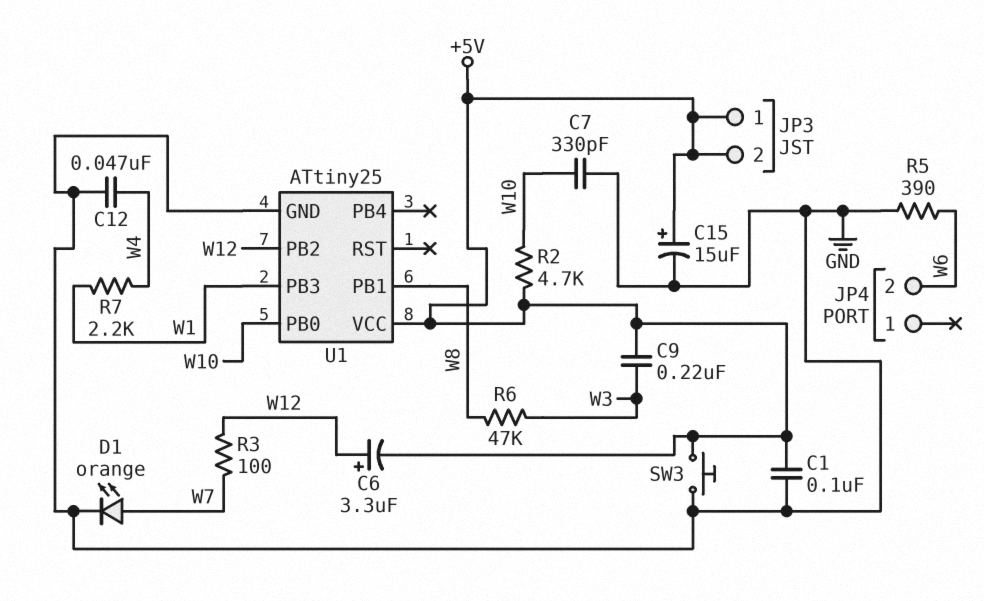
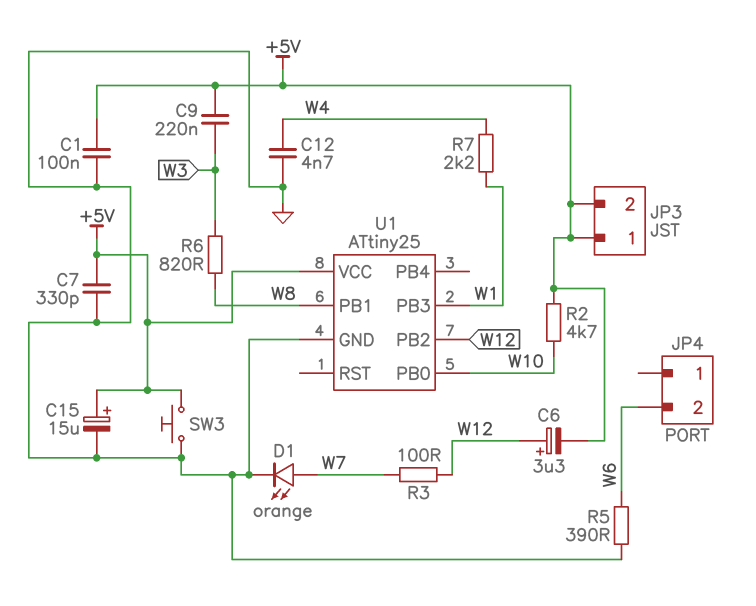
C7: 330pF (GND, W10) -> 330pF (+5V, GND)
C12: 47nF (GND, W4) -> 4.7nF (GND, W4)
R6: 47k (W3, W8) -> 820 (W3, W8)

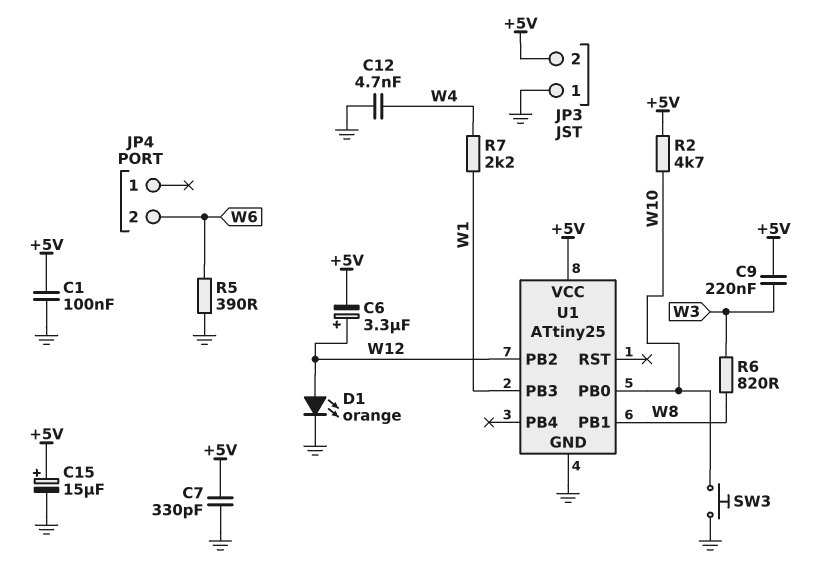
D1: LED orange (A W7, K GND) -> LED orange (A W12, K GND)
JP3 pin 1: +5V -> GND
R3: 100 (W7, W12) -> none
SW3: button (+5V, GND) -> button (GND, W10)

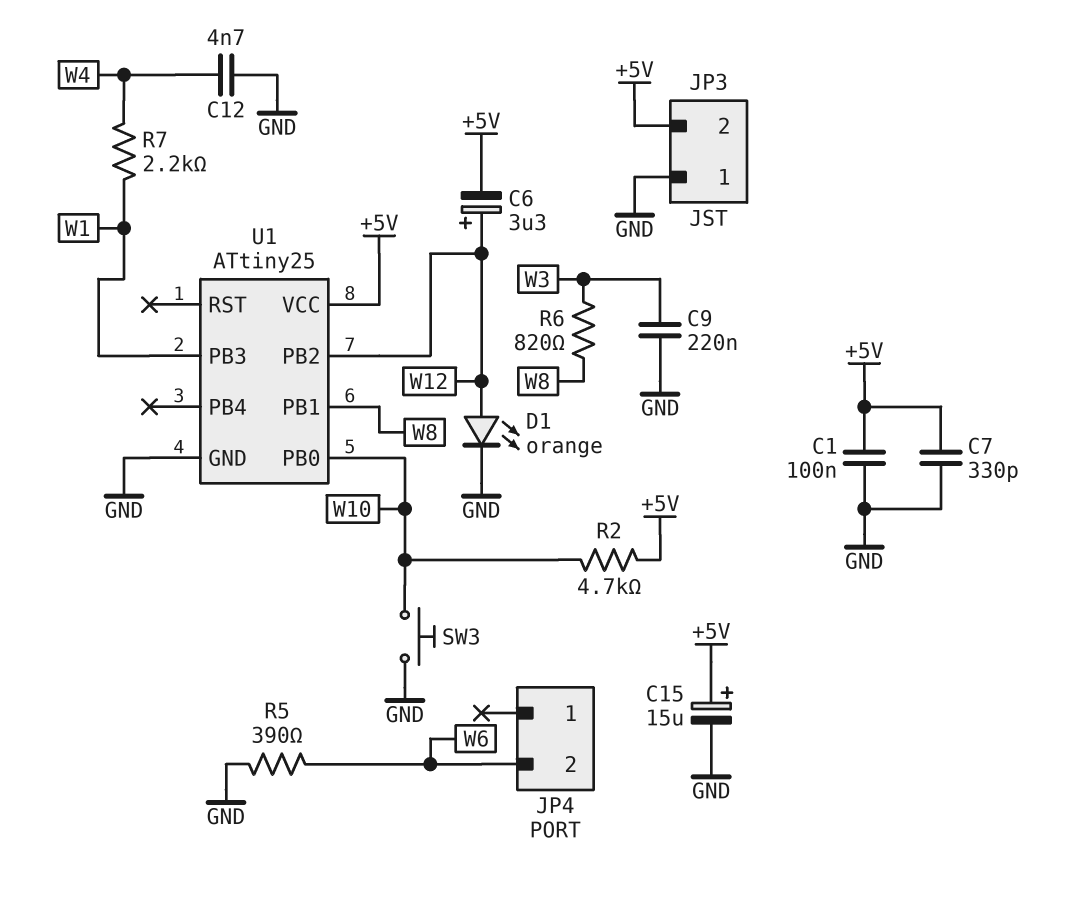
C9: 220nF (+5V, W3) -> 220nF (GND, W3)

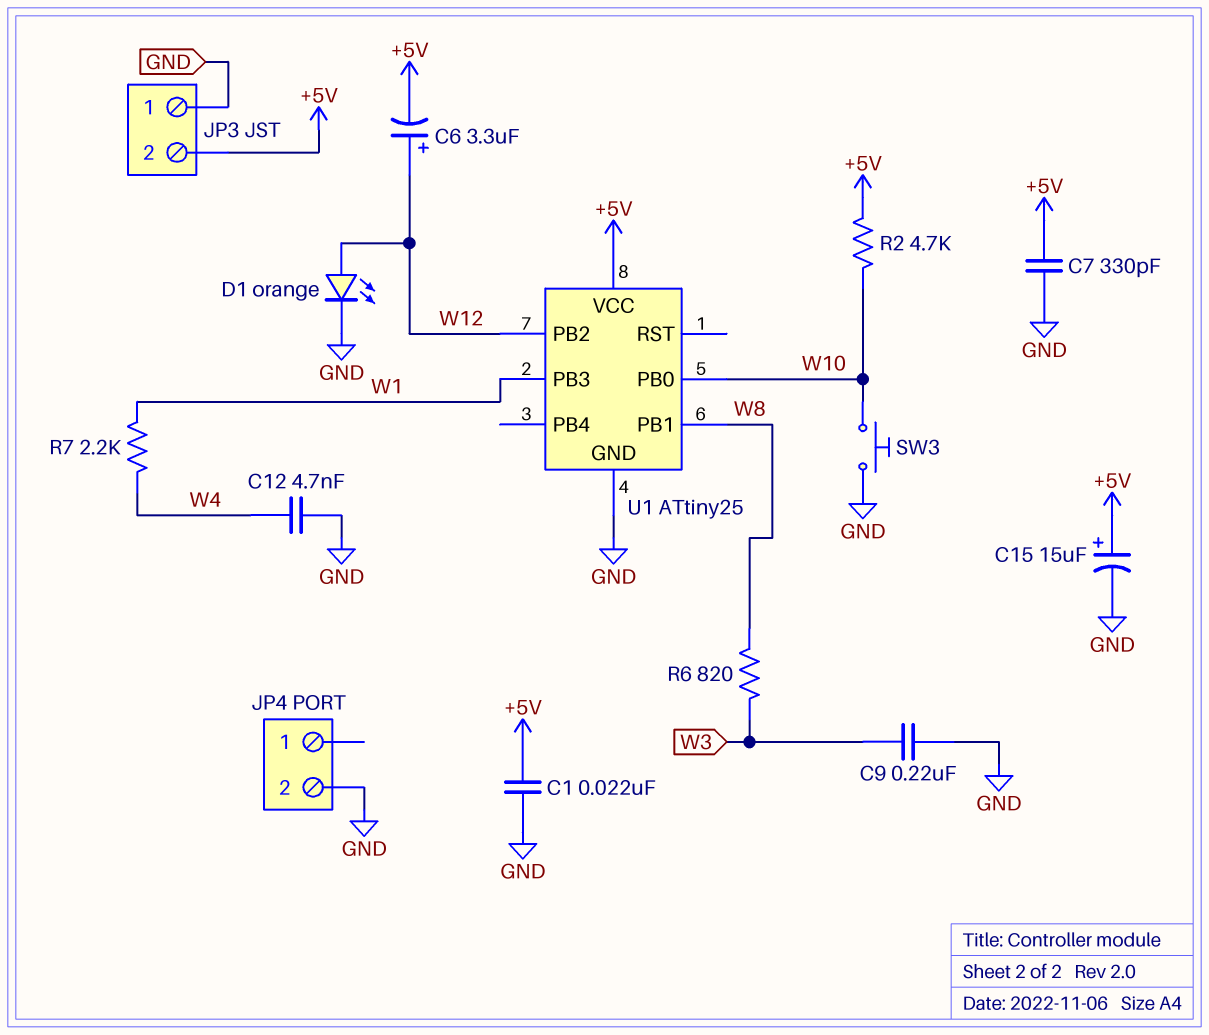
C1: 100nF (+5V, GND) -> 22nF (+5V, GND)
JP4 pin 2: W6 -> GND
R5: 390 (GND, W6) -> none

